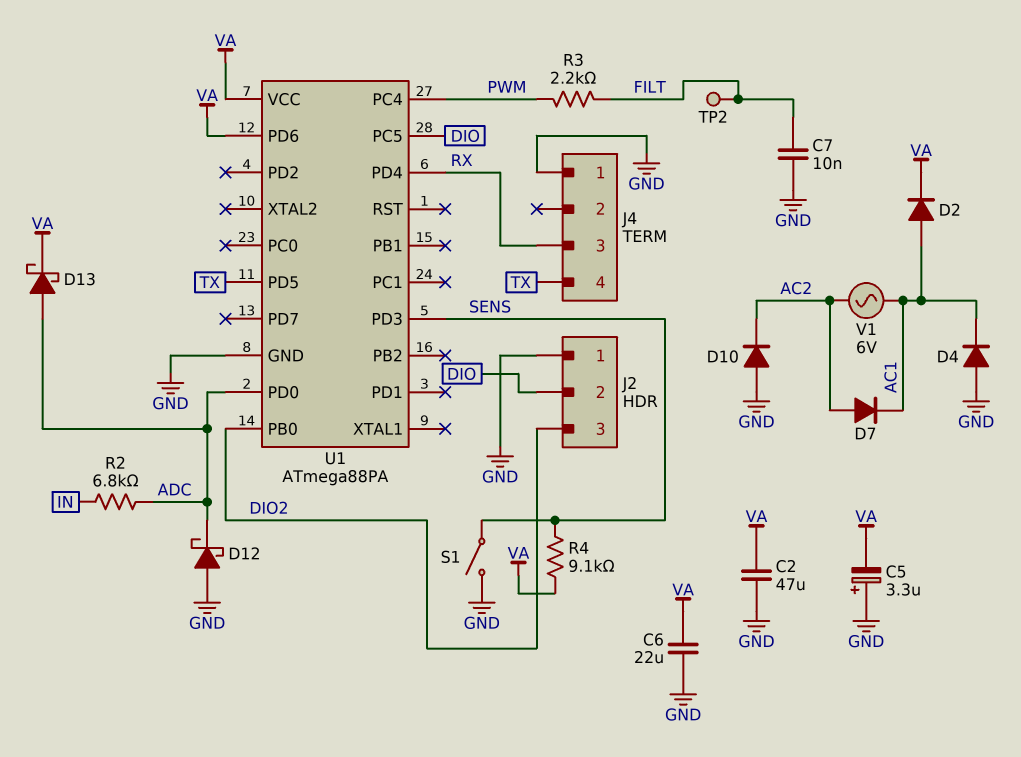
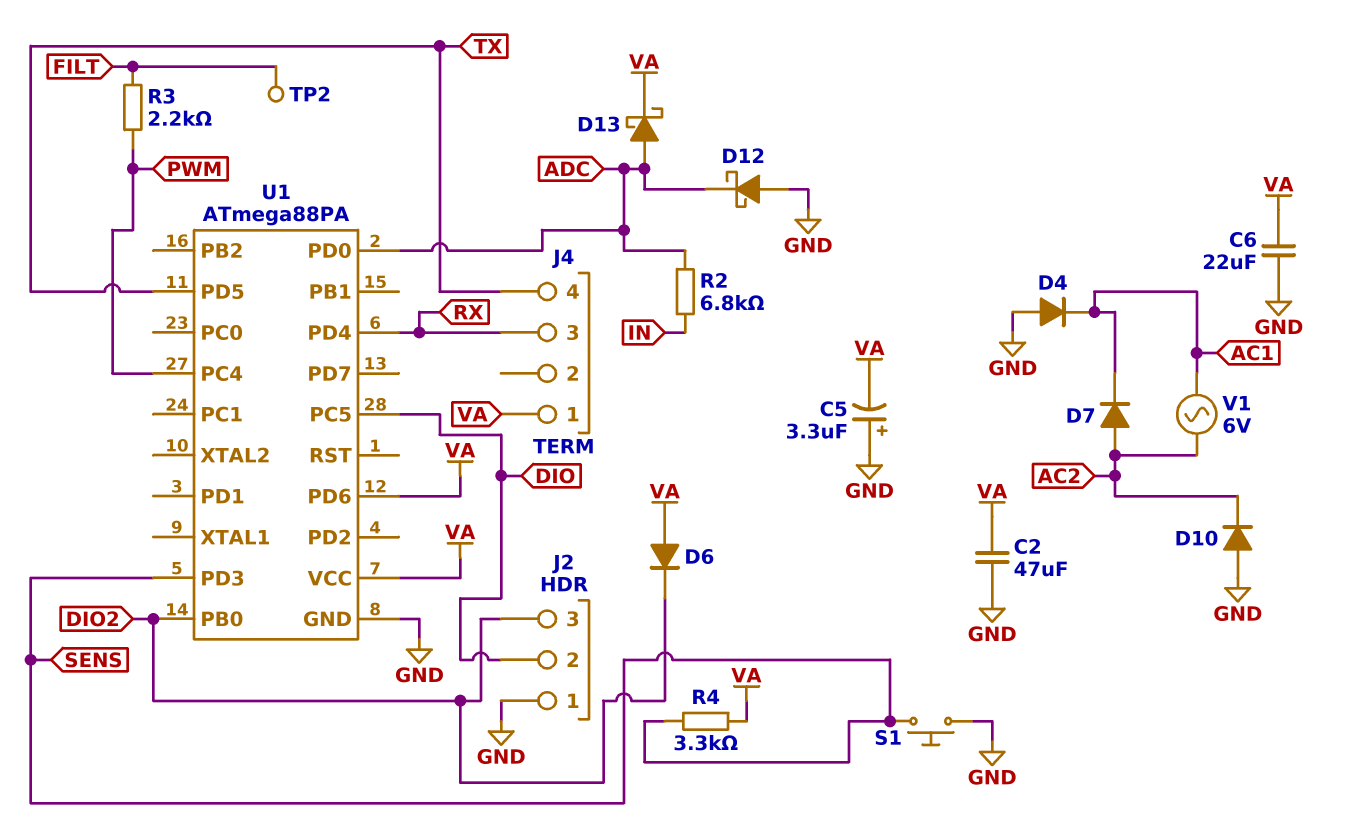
C7: 10nF (FILT, GND) -> none
D2: diode (A AC1, K VA) -> none
D6: none -> diode (A VA, K DIO2)
J4 pin 1: GND -> VA
R4: 9.1k (SENS, VA) -> 3.3k (SENS, VA)
S1: switch (GND, SENS) -> button (GND, SENS)

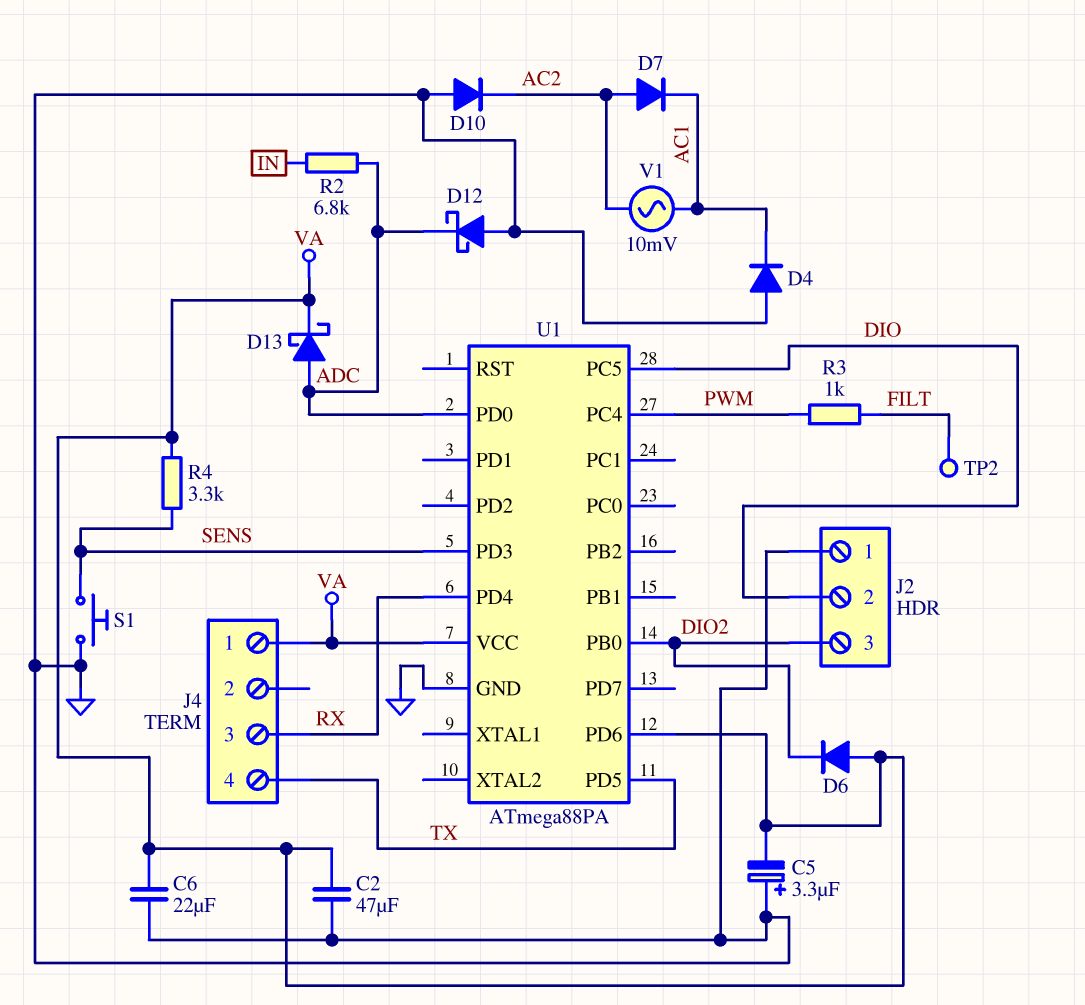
R3: 2.2k (FILT, PWM) -> 1k (FILT, PWM)
V1: AC 6V (AC1, AC2) -> AC 10mV (AC1, AC2)

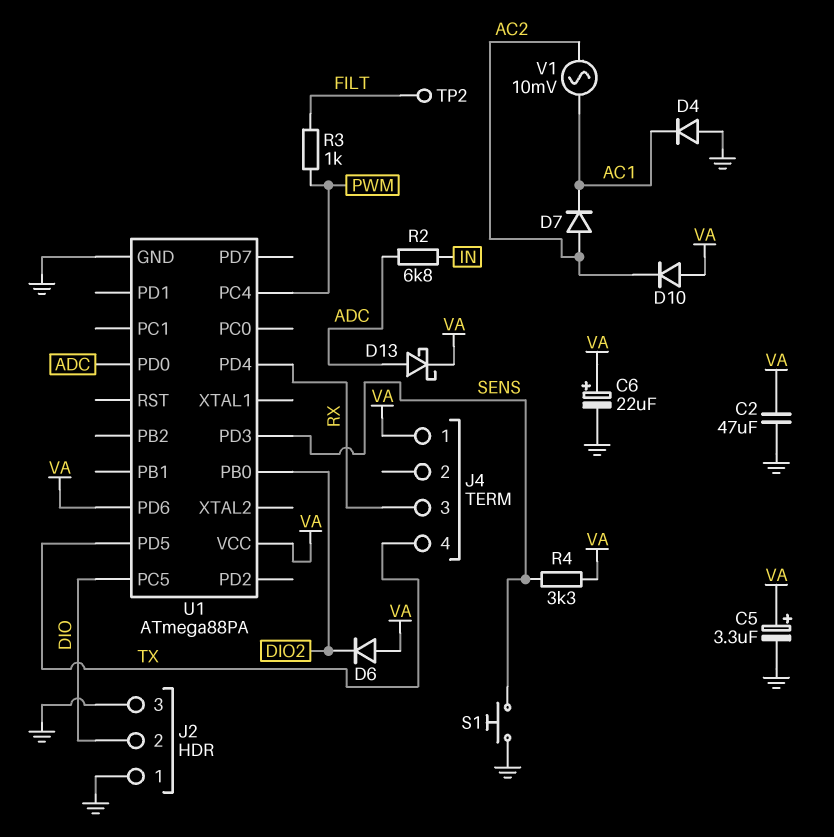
C5: 3.3uF (plus GND, minus VA) -> 3.3uF (plus VA, minus GND)
C6: 22uF (GND, VA) -> 22uF (plus VA, minus GND)
D10: diode (A GND, K AC2) -> diode (A VA, K AC2)
D12: schottky (A GND, K ADC) -> none
J2 pin 3: DIO2 -> GND

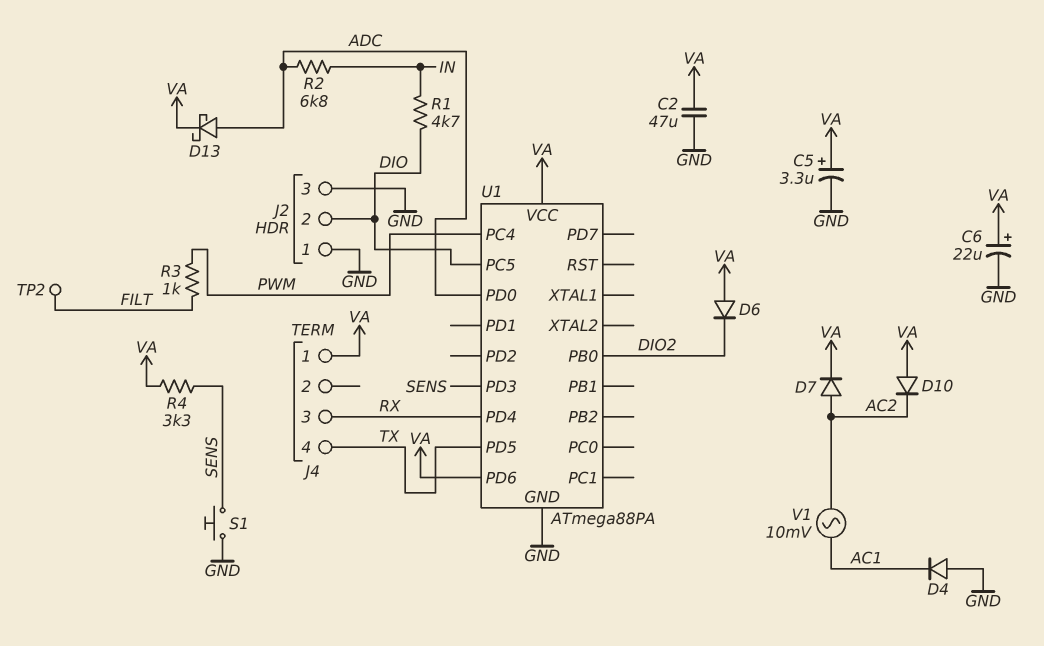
D7: diode (A AC2, K AC1) -> diode (A AC2, K VA)
R1: none -> 4.7k (DIO, IN)

